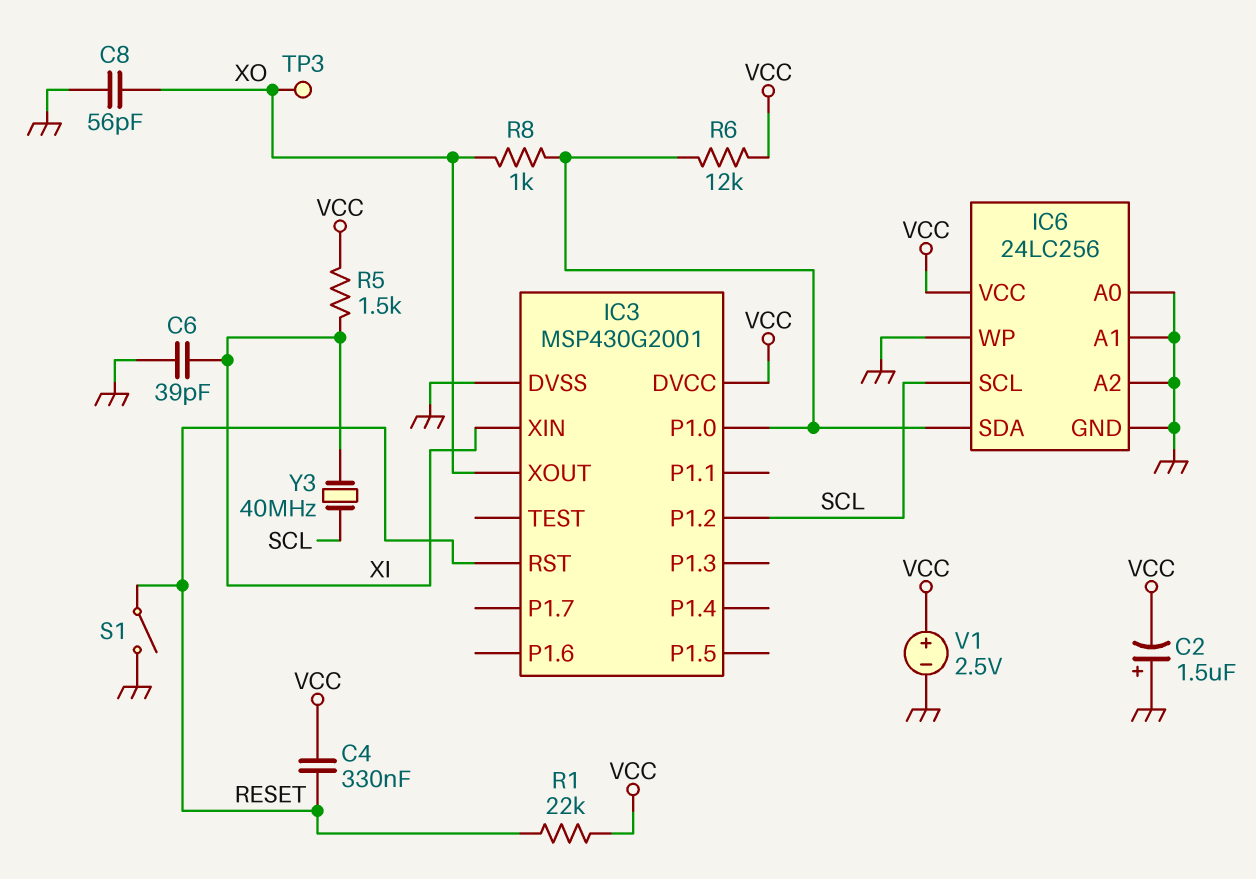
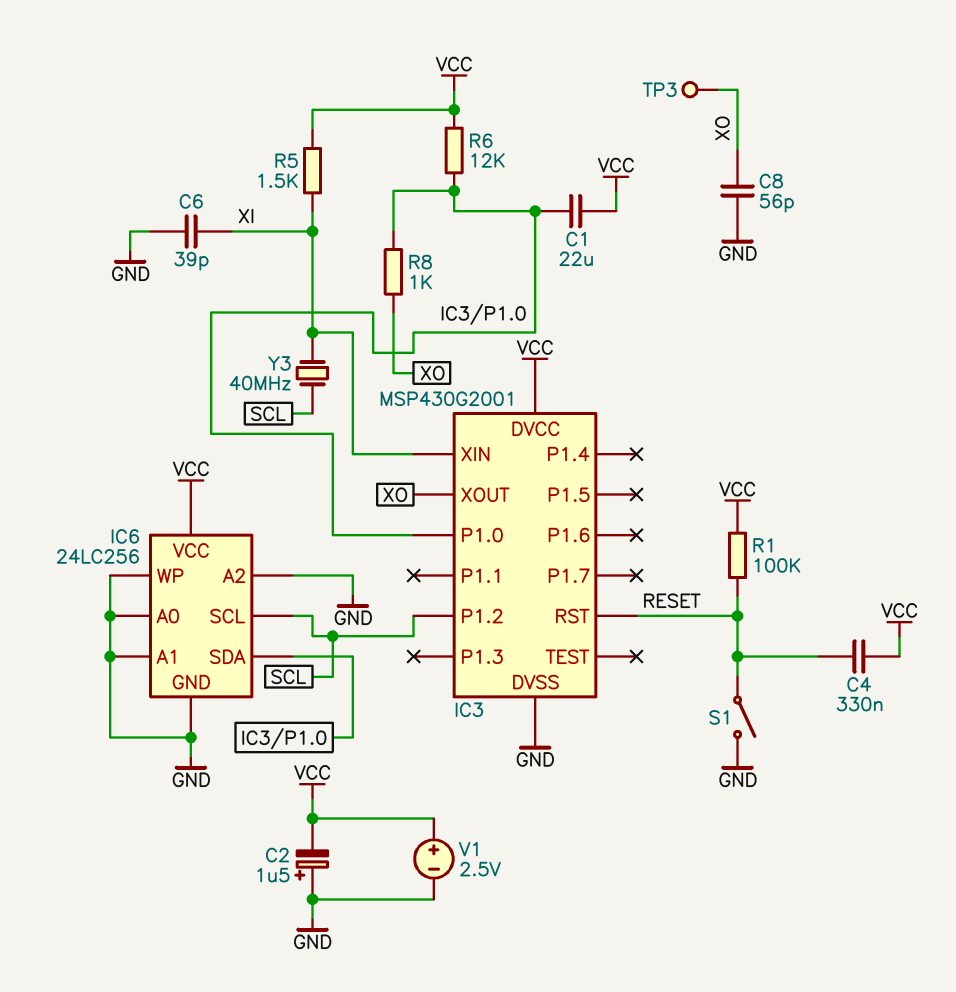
C1: none -> 22uF (IC3/P1.0, VCC)
R1: 22k (RESET, VCC) -> 100k (RESET, VCC)

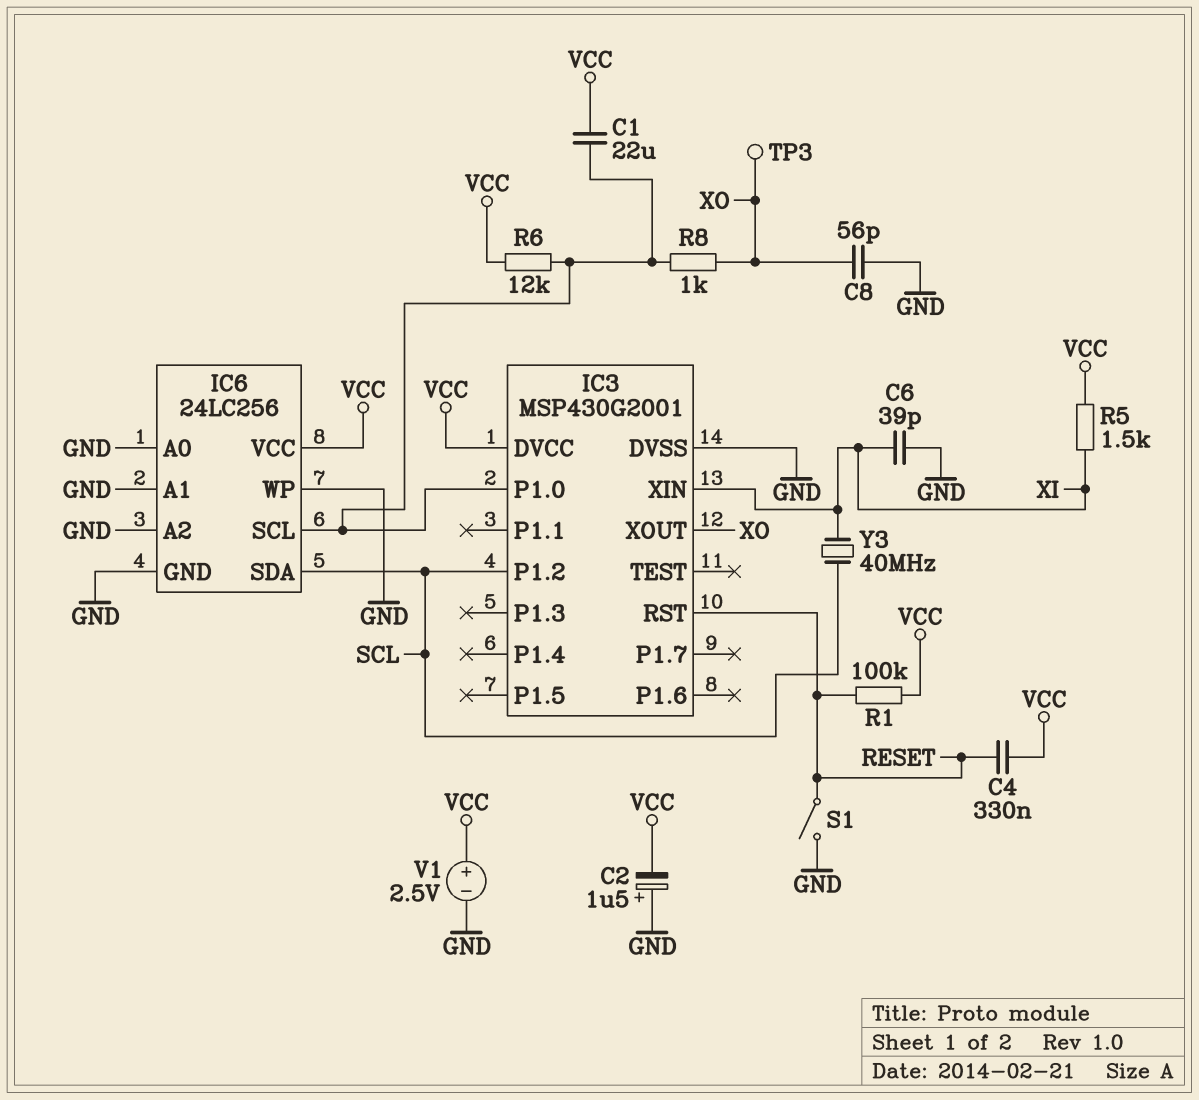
IC6 pin SCL: SCL -> IC3/P1.0
IC6 pin SDA: IC3/P1.0 -> SCL

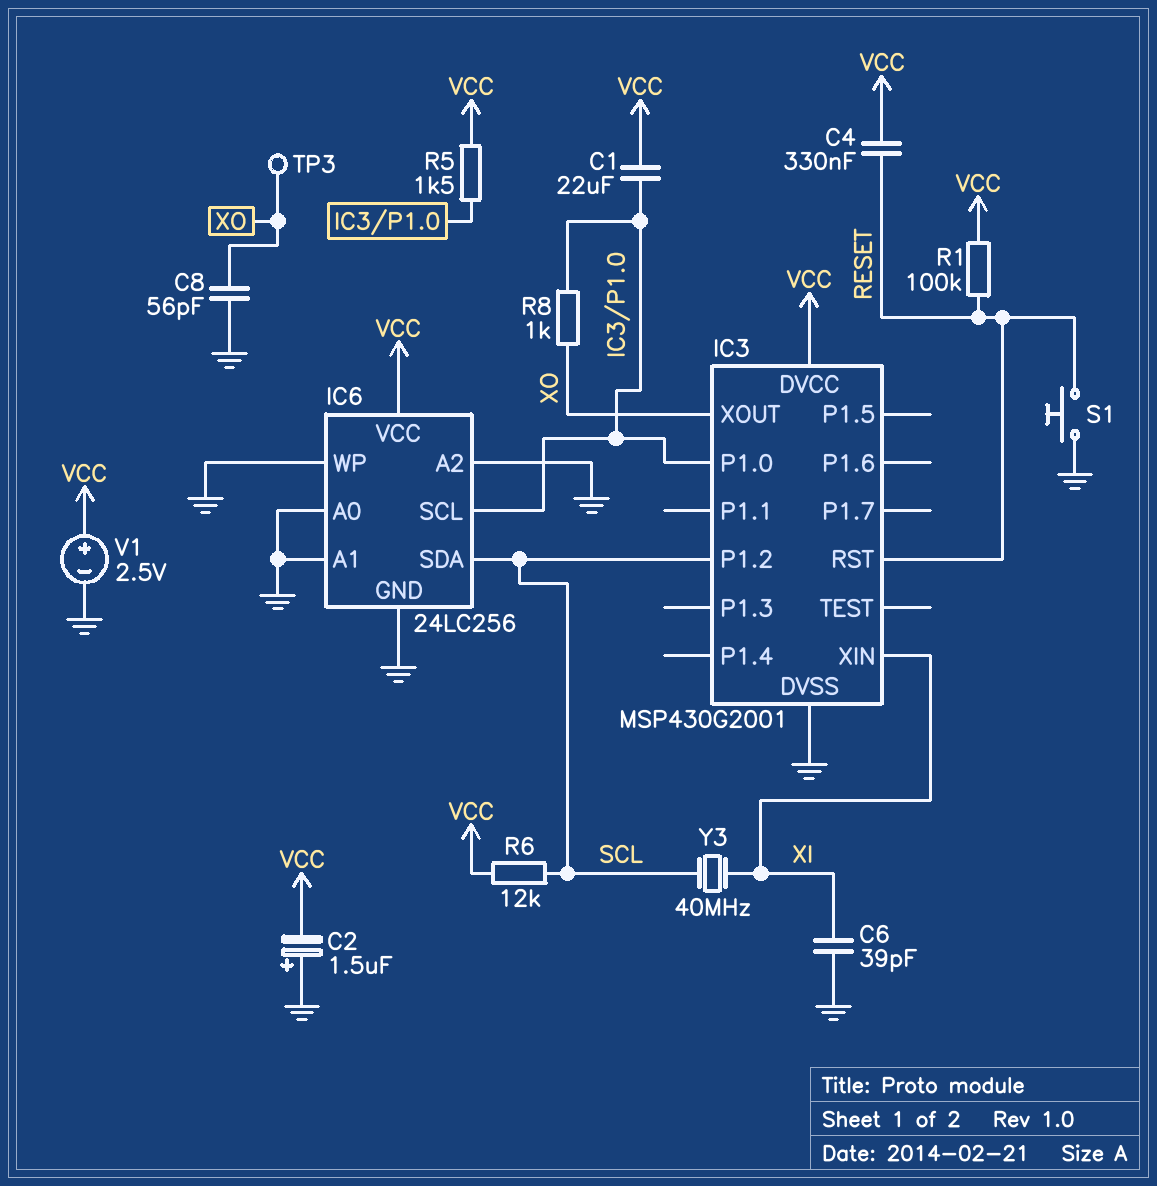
R5: 1.5k (VCC, XI) -> 1.5k (IC3/P1.0, VCC)
R6: 12k (IC3/P1.0, VCC) -> 12k (SCL, VCC)
S1: switch (GND, RESET) -> button (GND, RESET)

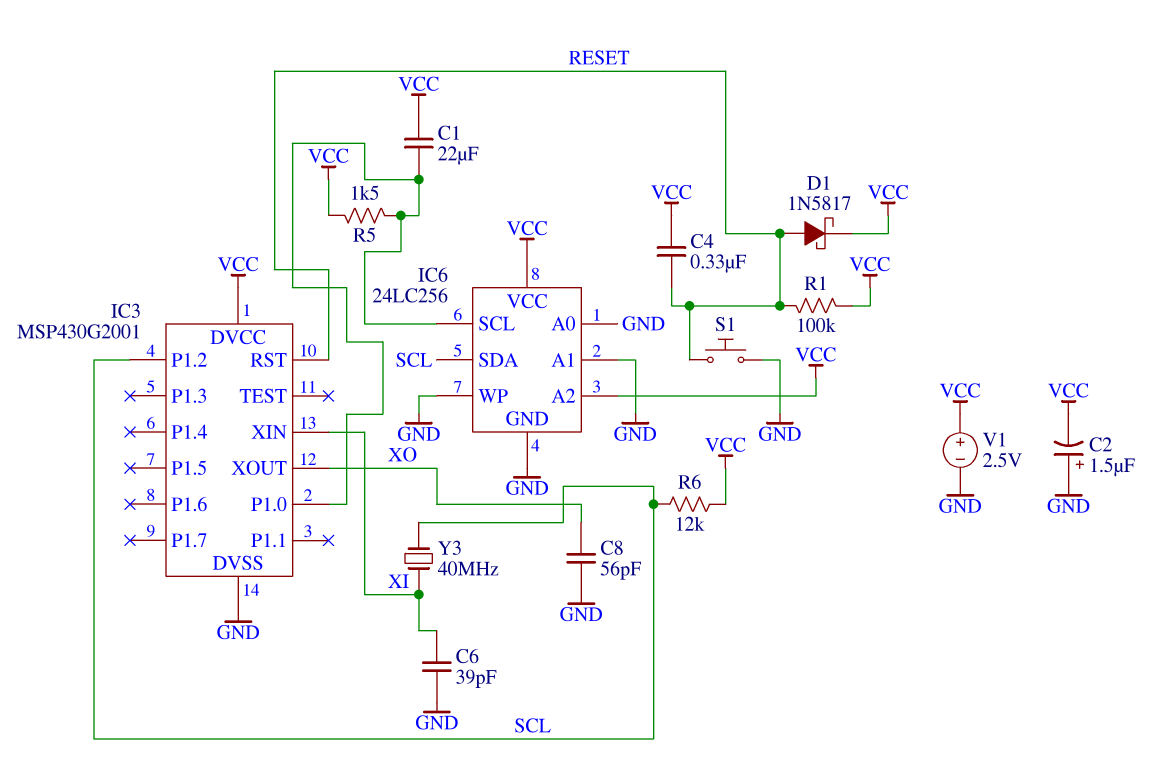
D1: none -> schottky 1N5817 (A RESET, K VCC)
IC6 pin A2: GND -> VCC
R8: 1k (IC3/P1.0, XO) -> none
TP3: test point (XO) -> none

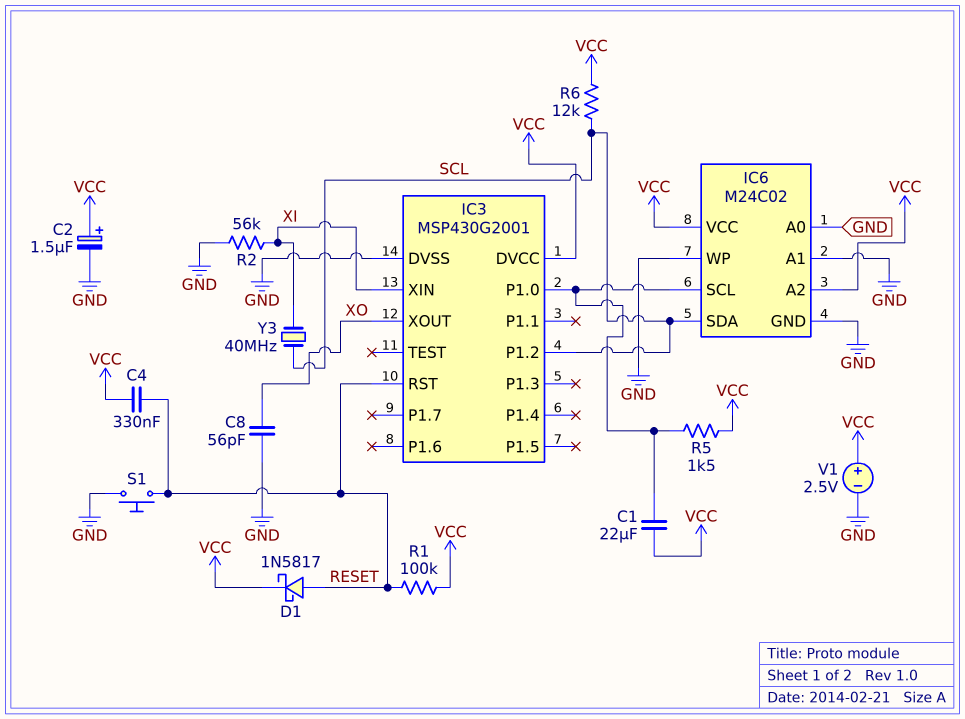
C2: 1.5uF (plus GND, minus VCC) -> 1.5uF (plus VCC, minus GND)
C6: 39pF (GND, XI) -> none
IC6: 24LC256 -> M24C02
R2: none -> 56k (GND, XI)

